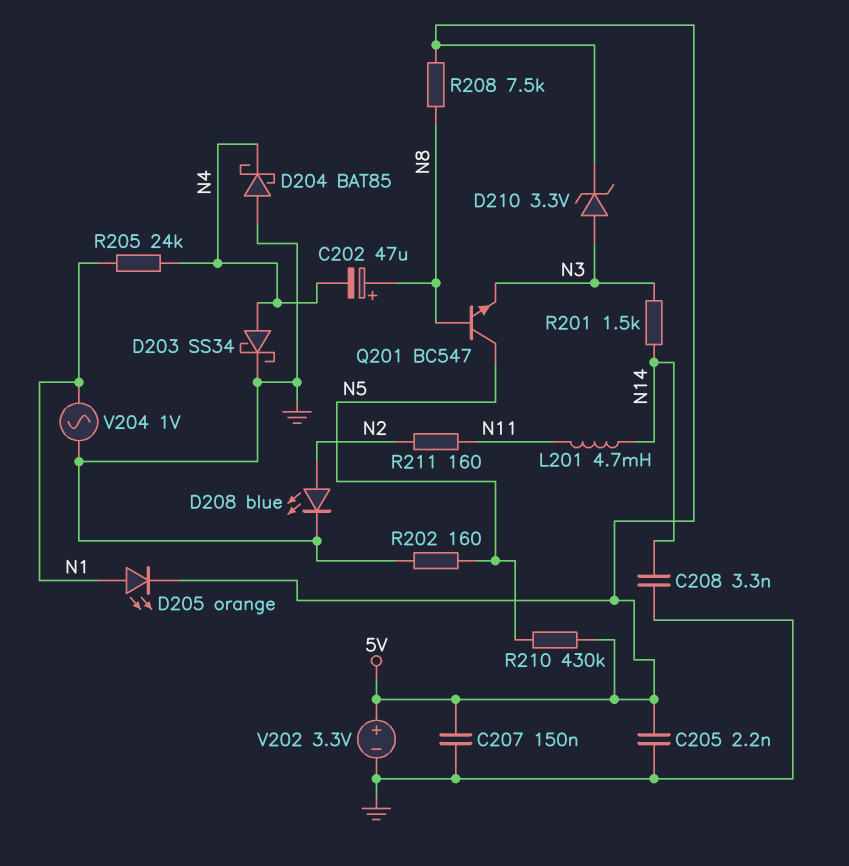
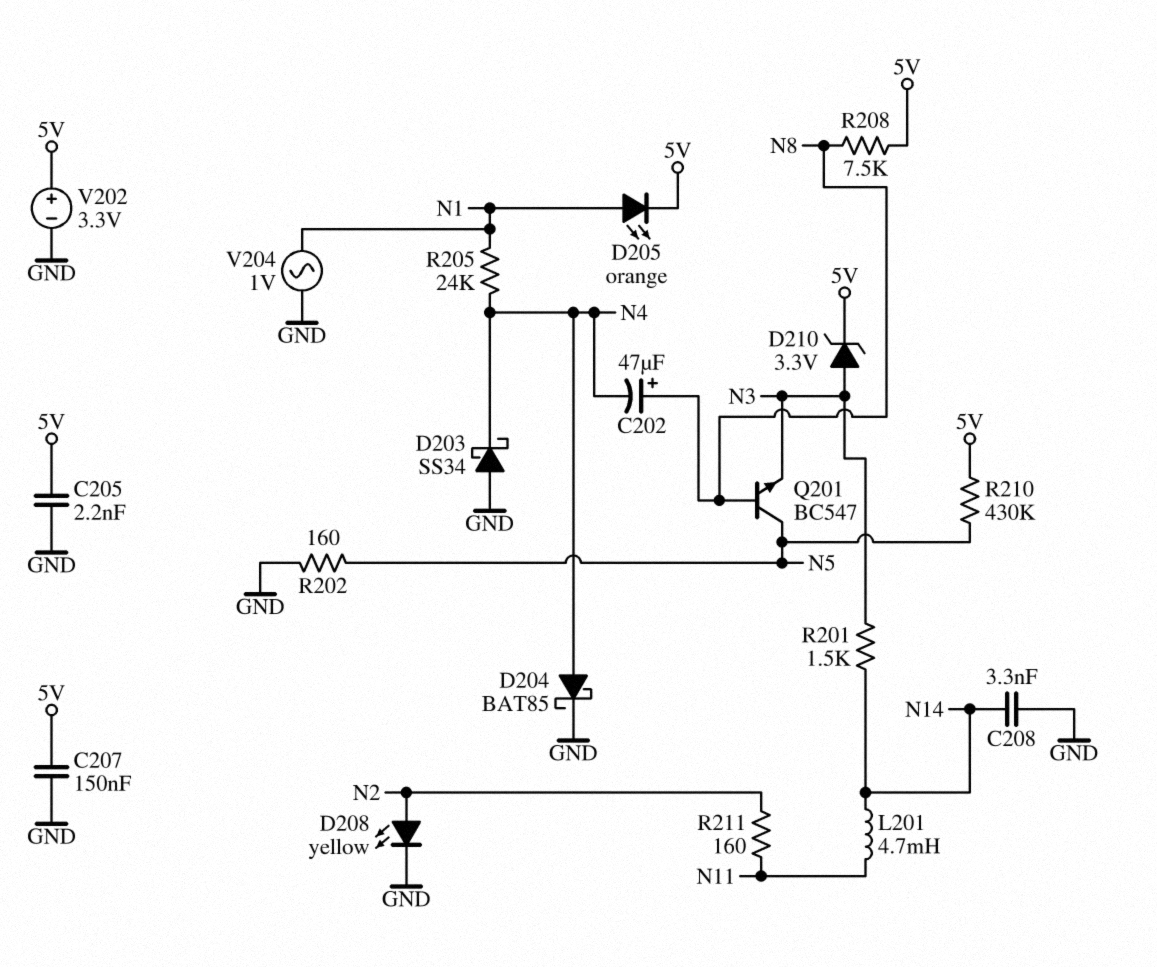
D203: schottky SS34 (A N4, K GND) -> schottky SS34 (A GND, K N4)
D204: schottky BAT85 (A GND, K N4) -> schottky BAT85 (A N4, K GND)
D208: LED blue (A N2, K GND) -> LED yellow (A N2, K GND)

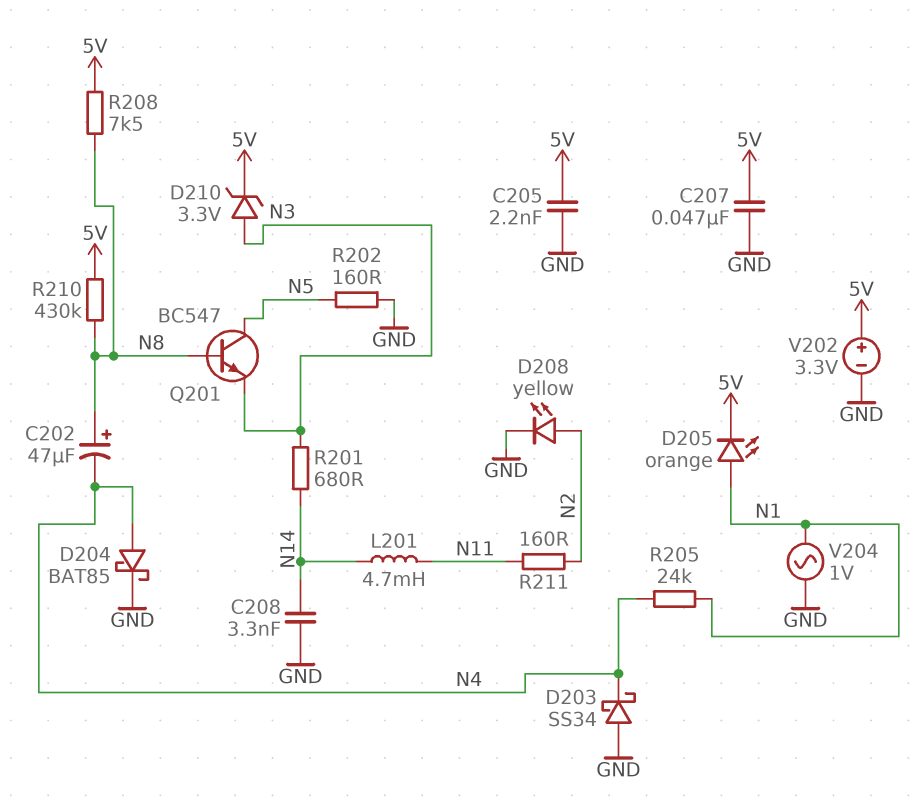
C207: 150nF (5V, GND) -> 47nF (5V, GND)
R201: 1.5k (N3, N14) -> 680 (N3, N14)
R210: 430k (5V, N5) -> 430k (5V, N8)

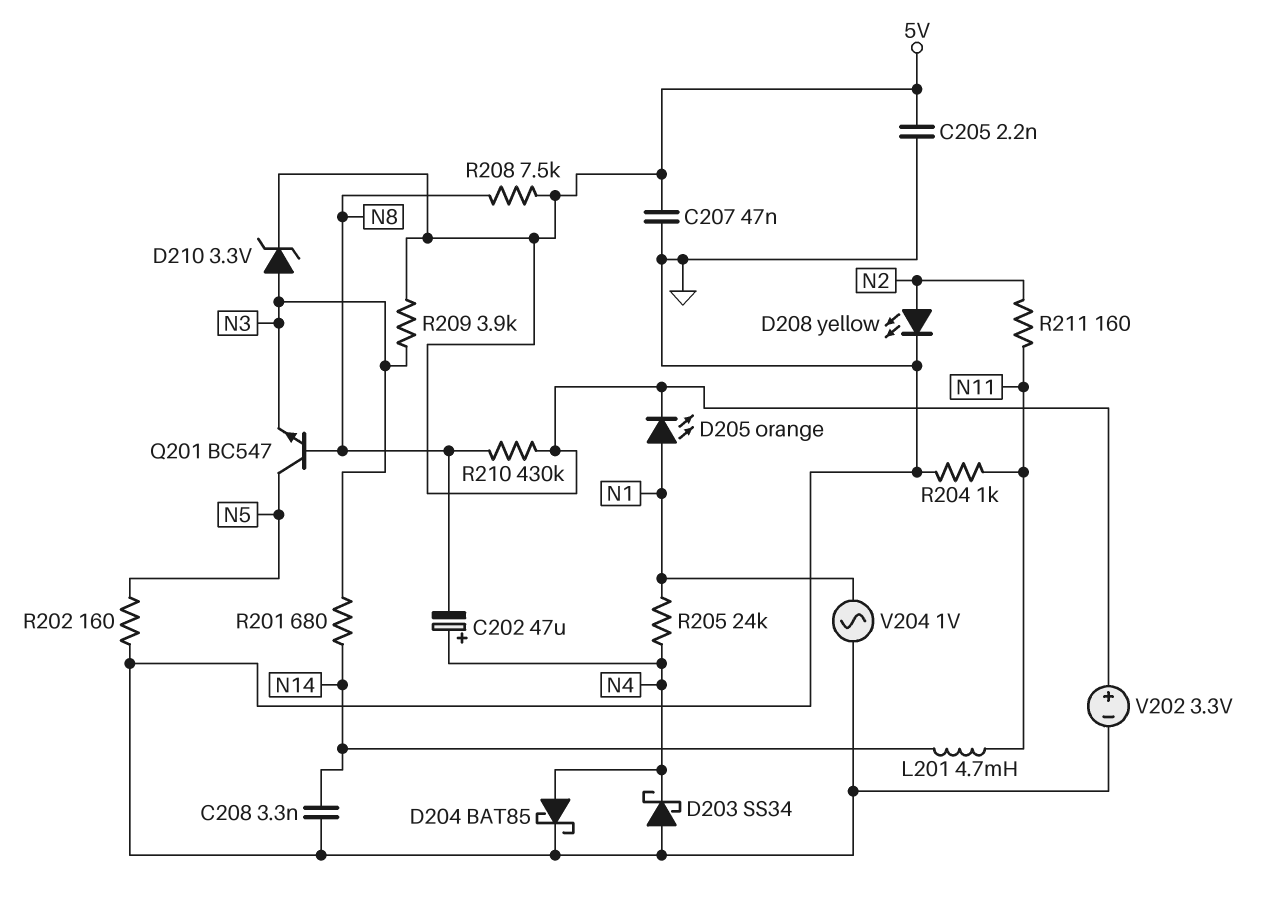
C202: 47uF (plus N8, minus N4) -> 47uF (plus N4, minus N8)
R204: none -> 1k (GND, N11)
R209: none -> 3.9k (5V, N3)

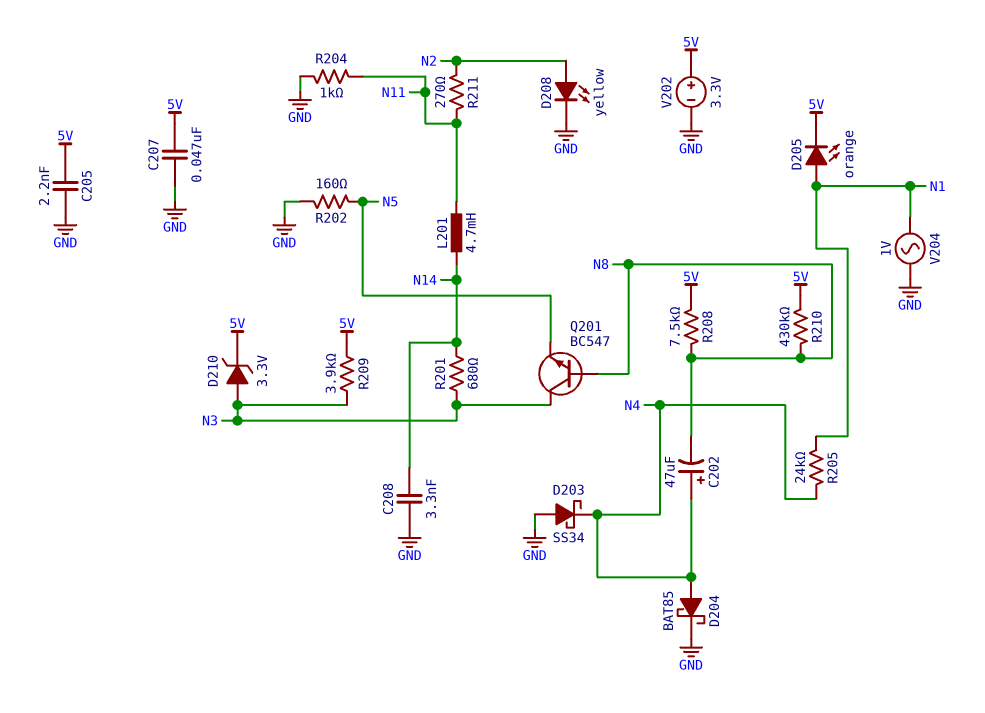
Q201: NPN BC547 (B N8, C N5, E N3) -> NPN BC547 (B N8, C N3, E N5)
R211: 160 (N2, N11) -> 270 (N2, N11)

